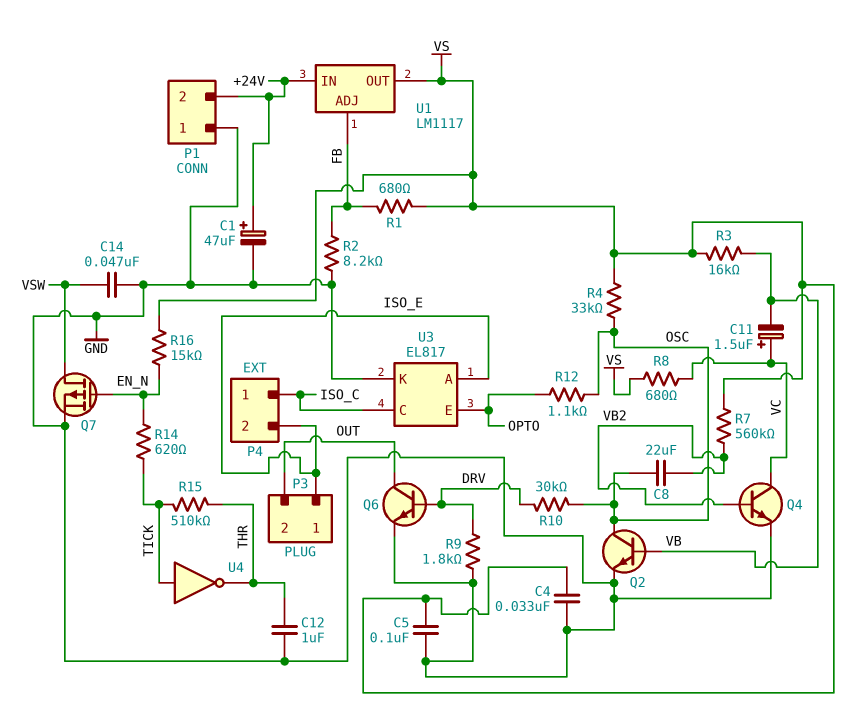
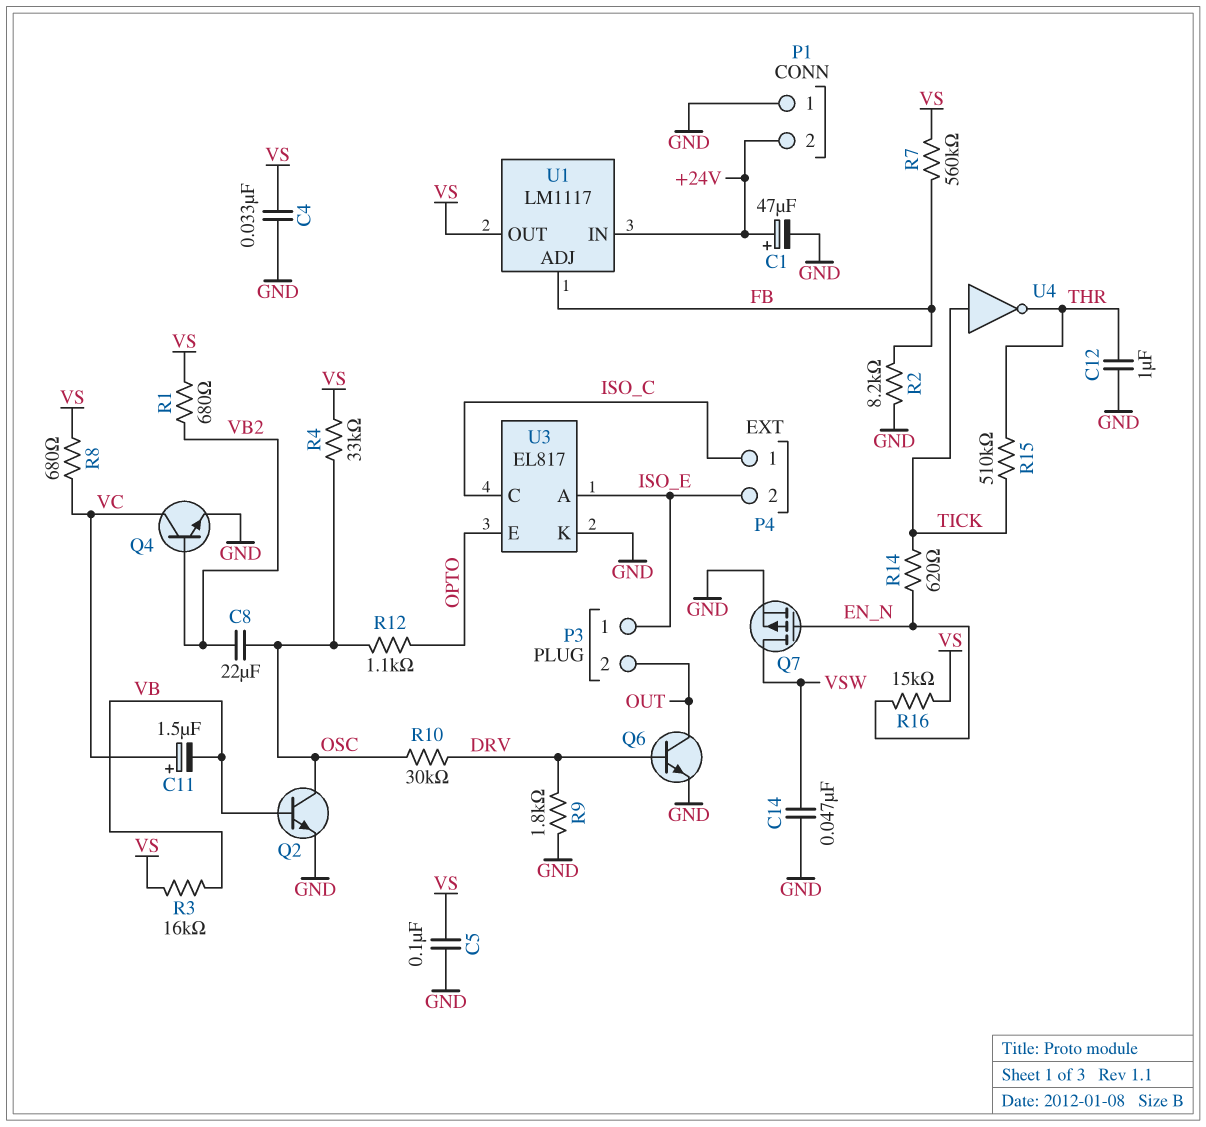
R1: 680 (FB, VS) -> 680 (VB2, VS)
R7: 560k (VB2, VS) -> 560k (FB, VS)

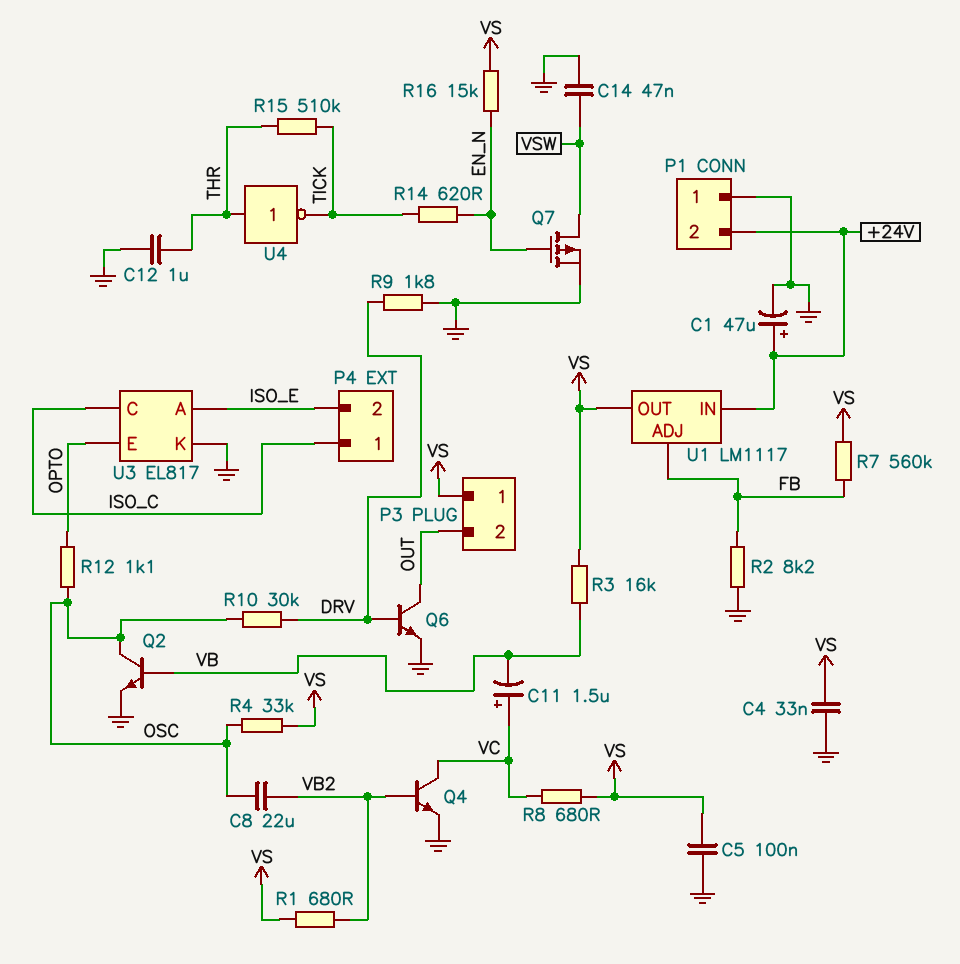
P3 pin 1: ISO_E -> VS
U4: NOT (in TICK, out THR) -> NOT (in THR, out TICK)

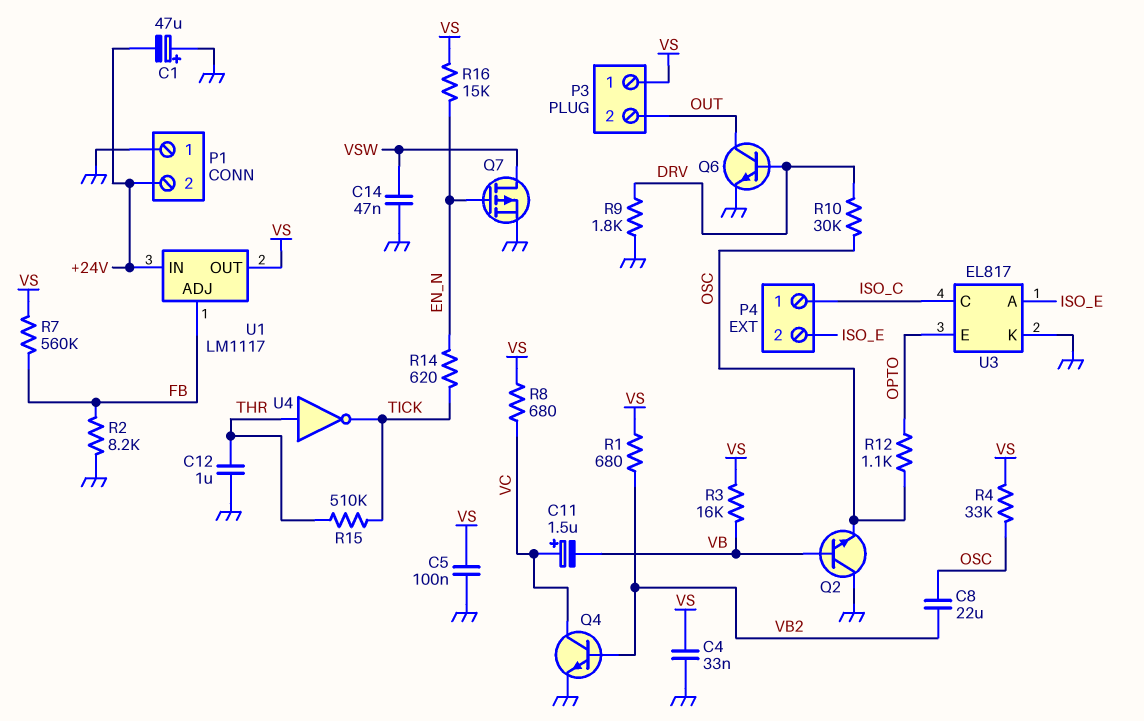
C1: 47uF (plus +24V, minus GND) -> 47uF (plus GND, minus +24V)
Q2: NPN (B VB, C OSC, E GND) -> NPN (B VB, C GND, E OSC)

